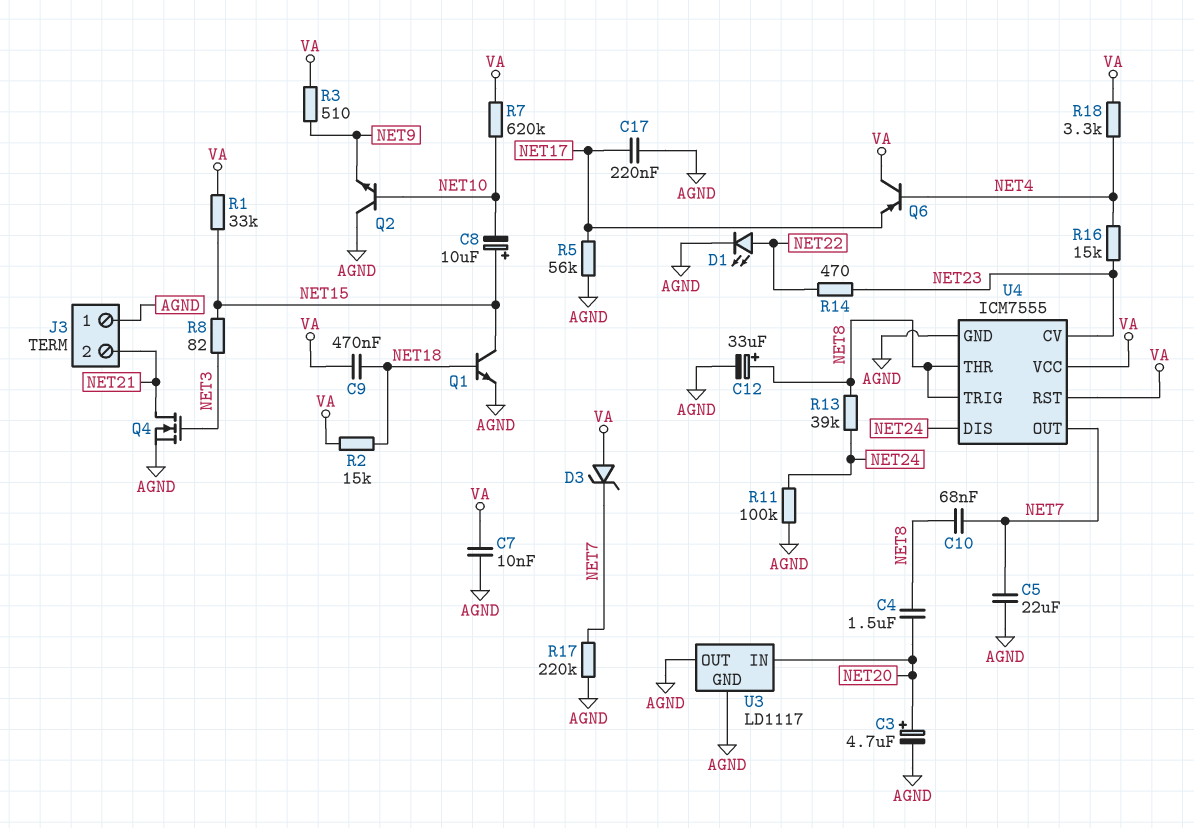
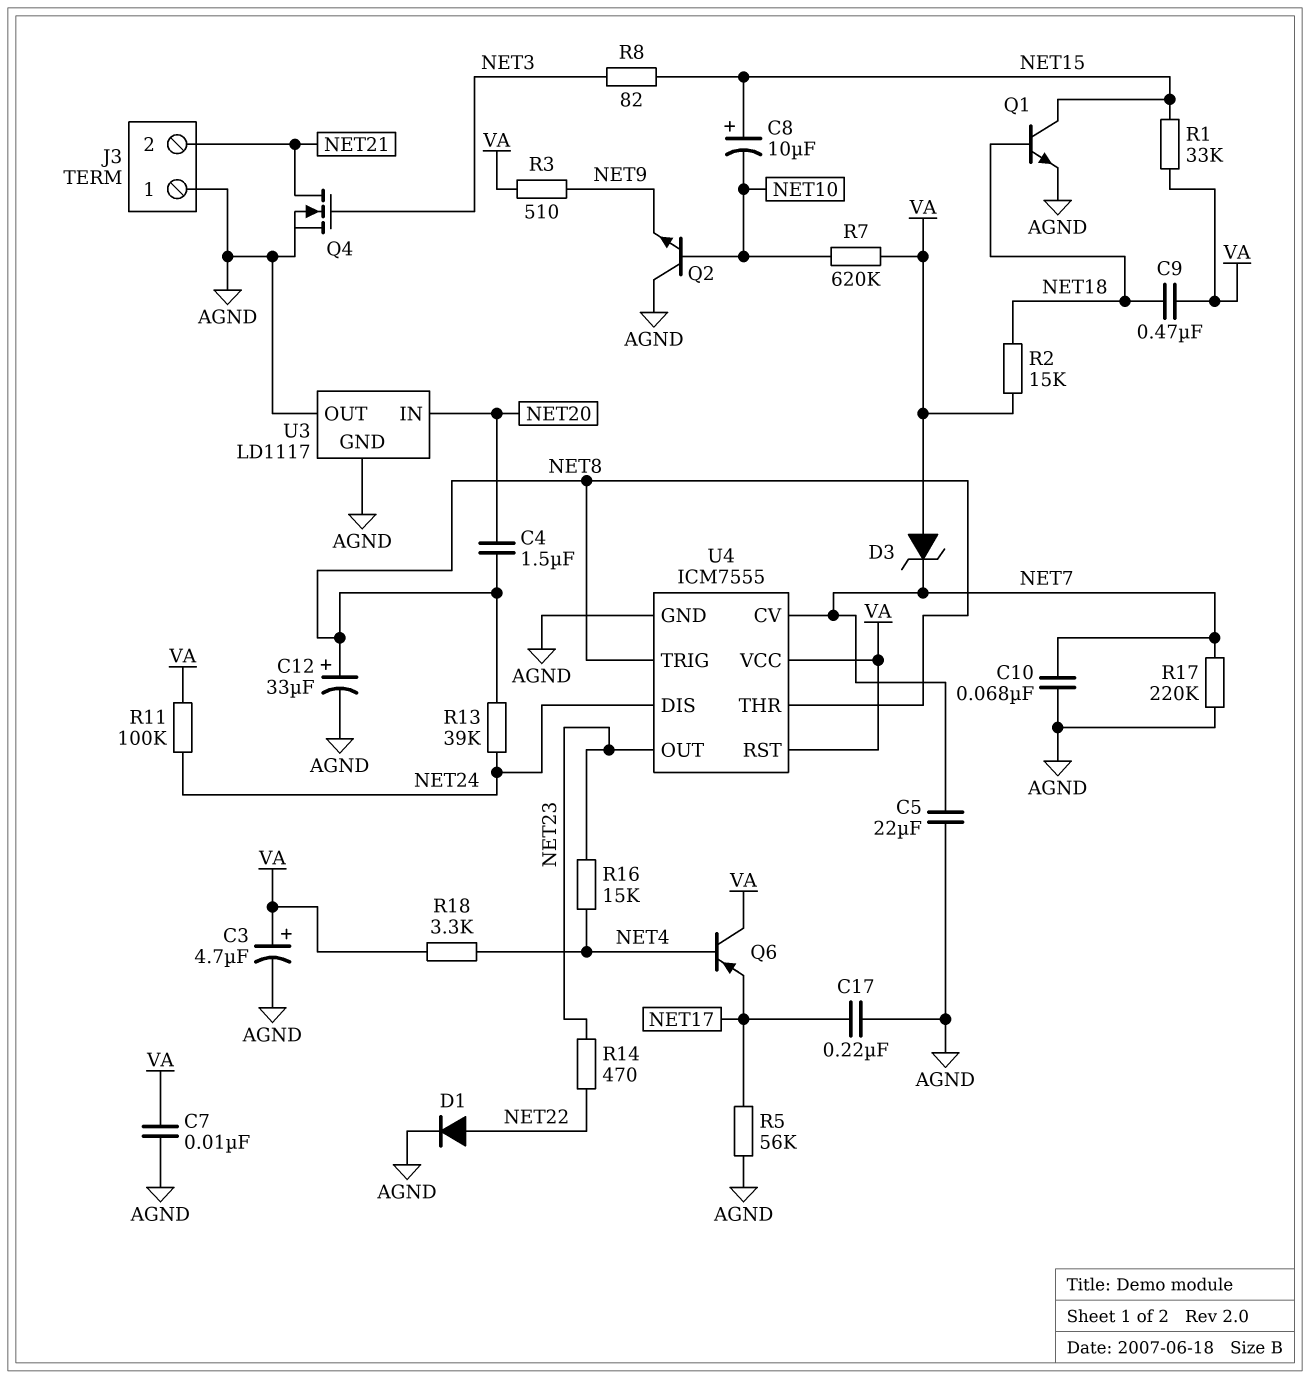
C3: 4.7uF (plus NET20, minus AGND) -> 4.7uF (plus VA, minus AGND)
C10: 68nF (NET7, NET8) -> 68nF (AGND, NET7)
D1: LED (A NET22, K AGND) -> diode (A NET22, K AGND)
R11: 100k (AGND, NET24) -> 100k (NET24, VA)
U4 pin CV: NET23 -> NET7
U4 pin OUT: NET7 -> NET23

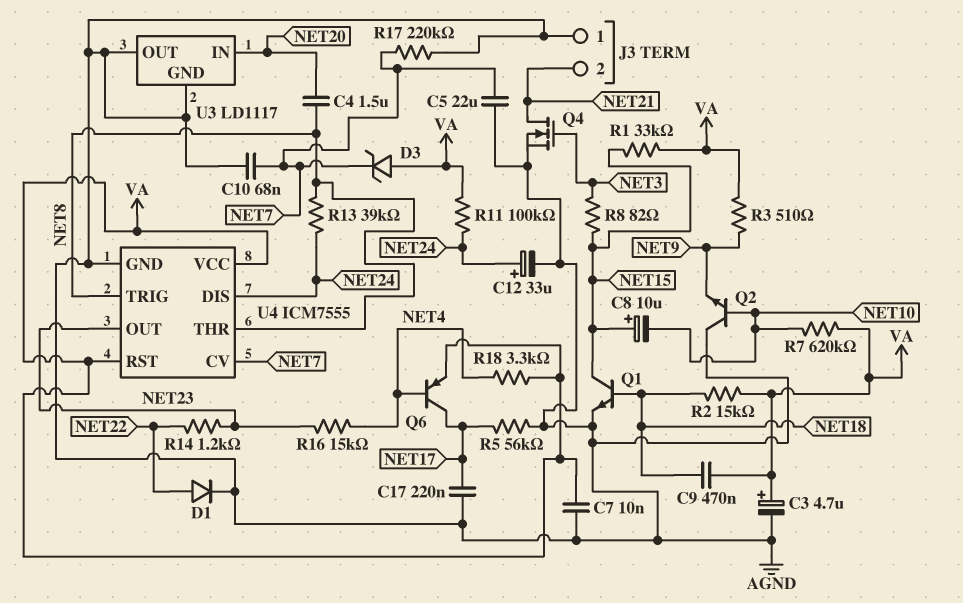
C12: 33uF (plus NET8, minus AGND) -> 33uF (plus NET24, minus AGND)
Q6: PNP (B NET4, C VA, E NET17) -> PNP (B NET4, C NET17, E VA)
R14: 470 (NET22, NET23) -> 1.2k (NET22, NET23)

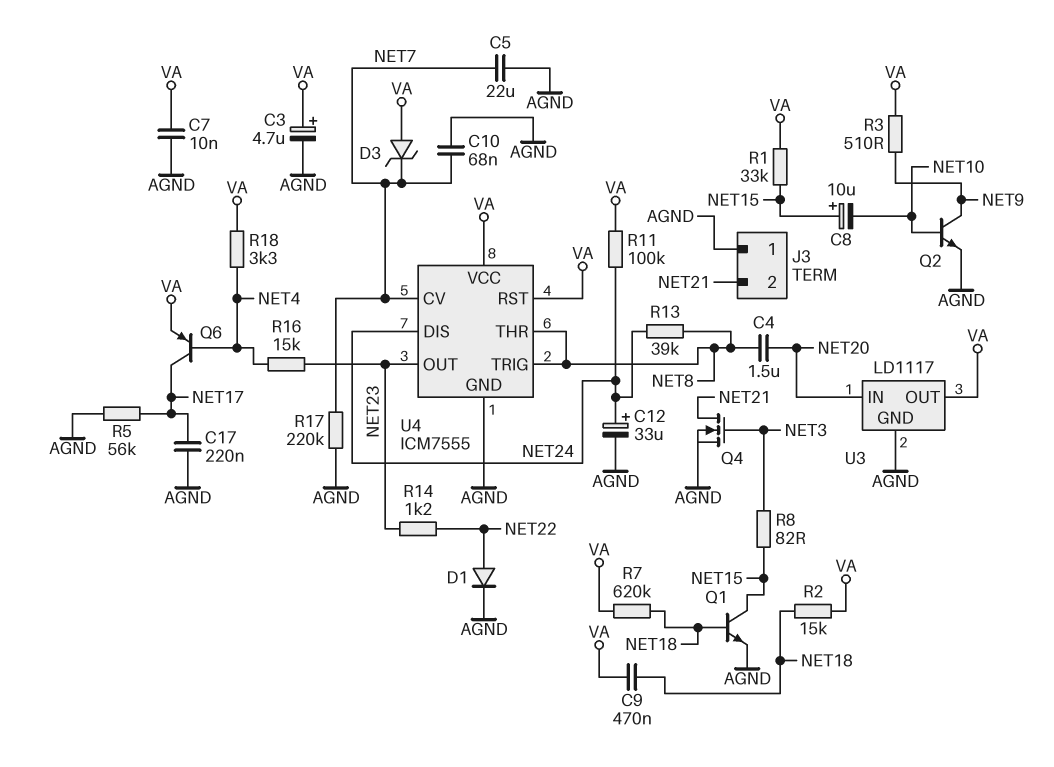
Q2: NPN (B NET10, C AGND, E NET9) -> NPN (B NET10, C NET9, E AGND)
R7: 620k (NET10, VA) -> 620k (NET18, VA)
U3 pin OUT: AGND -> VA

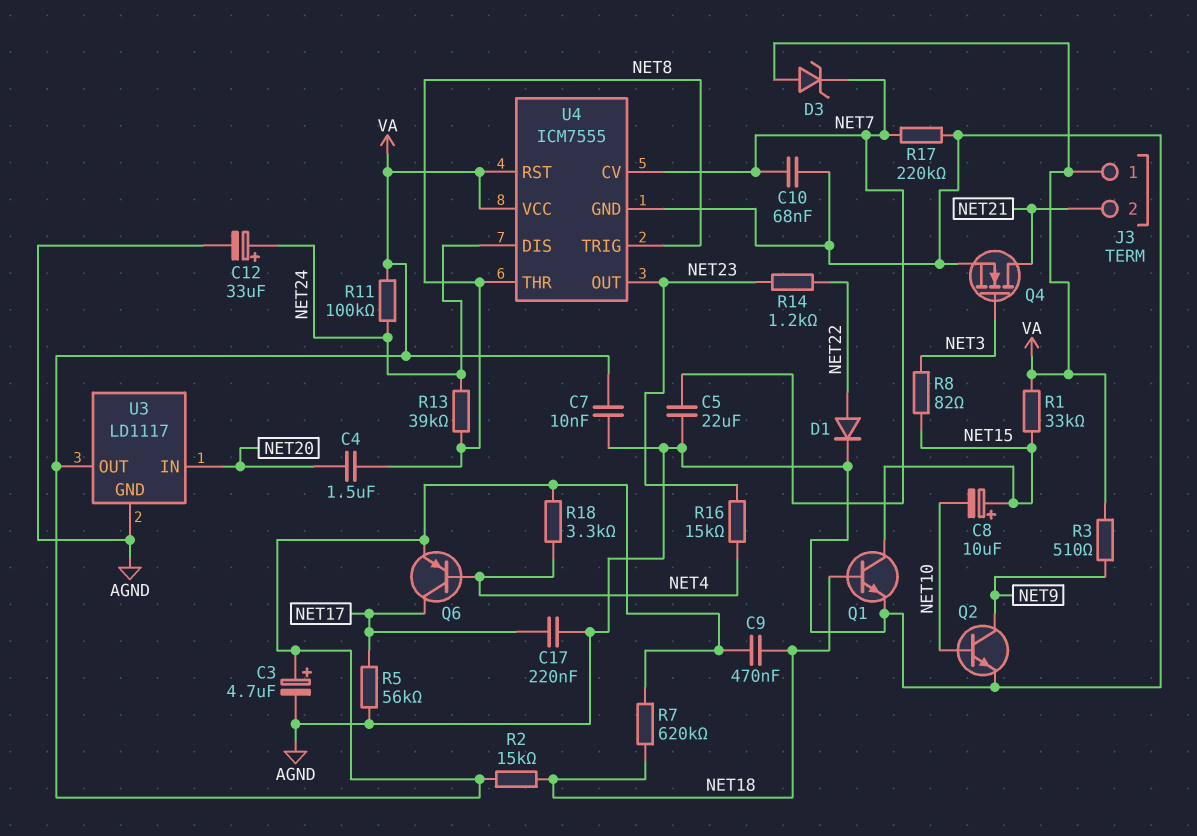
J3 pin 1: AGND -> VA

